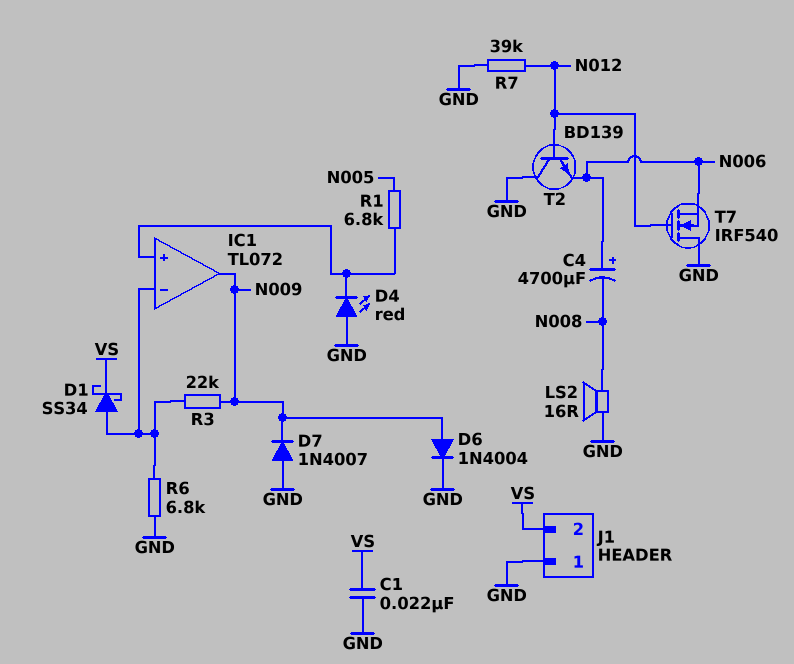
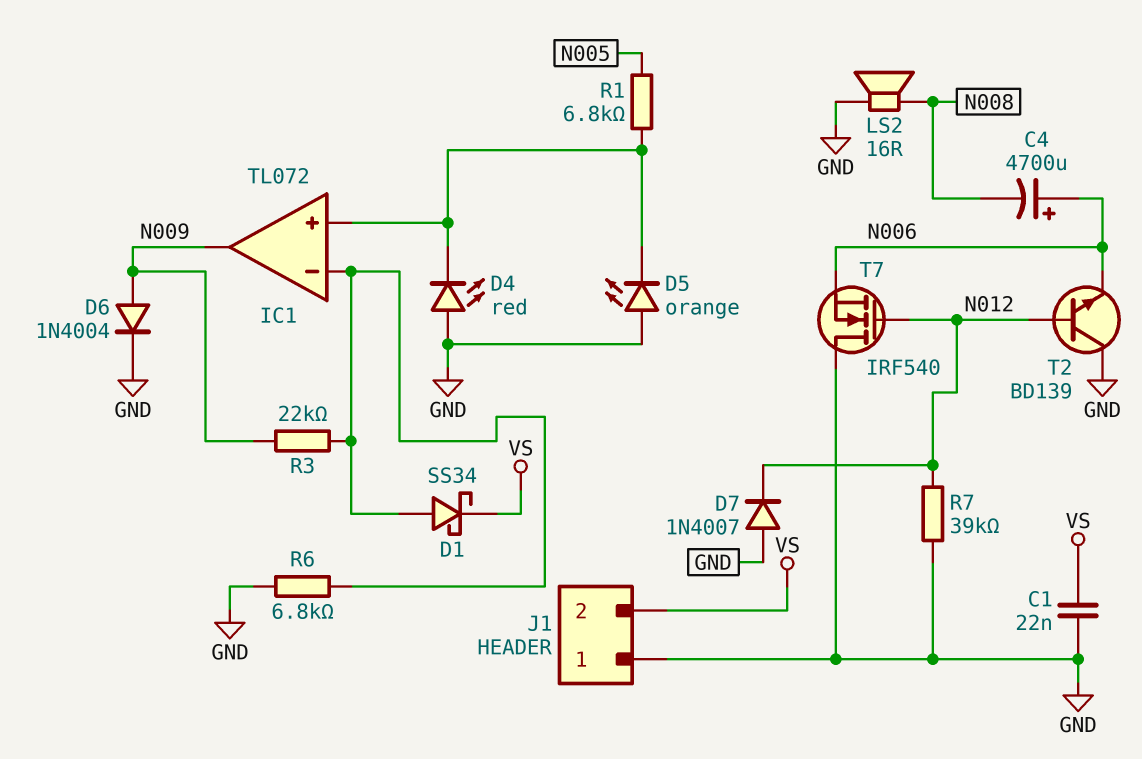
D5: none -> LED orange (A GND, K IC1/in+)
D7: diode 1N4007 (A GND, K N009) -> diode 1N4007 (A GND, K N012)

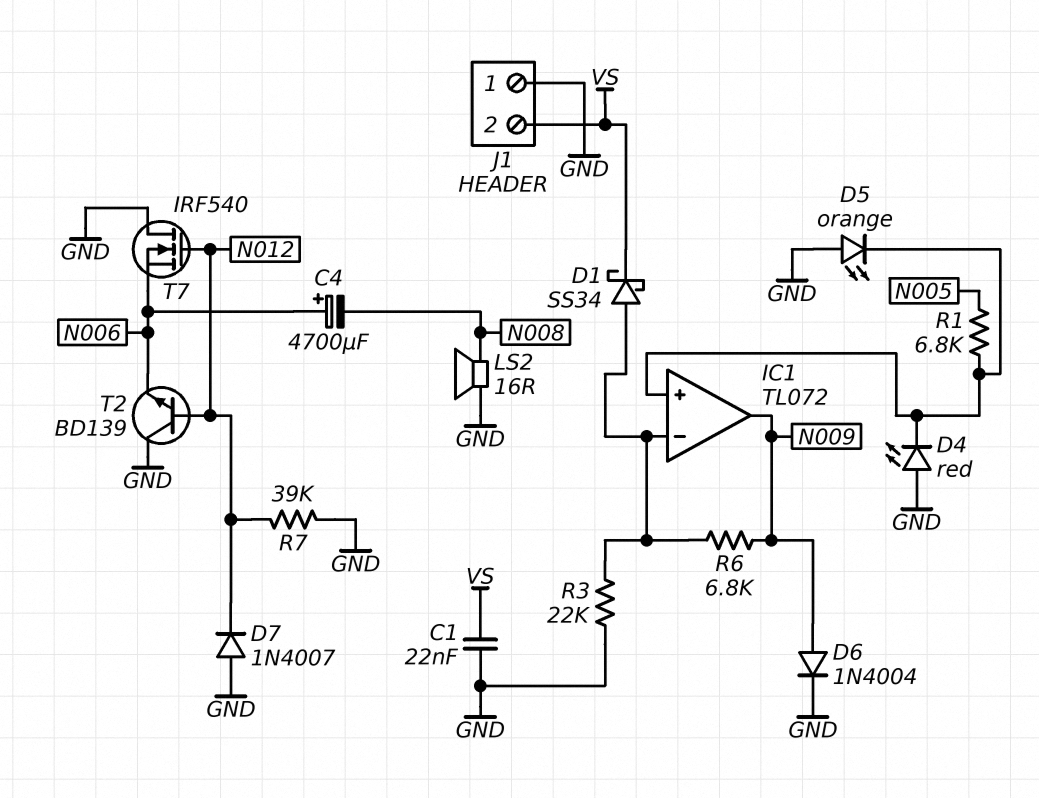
R3: 22k (IC1/in-, N009) -> 22k (GND, IC1/in-)
R6: 6.8k (GND, IC1/in-) -> 6.8k (IC1/in-, N009)

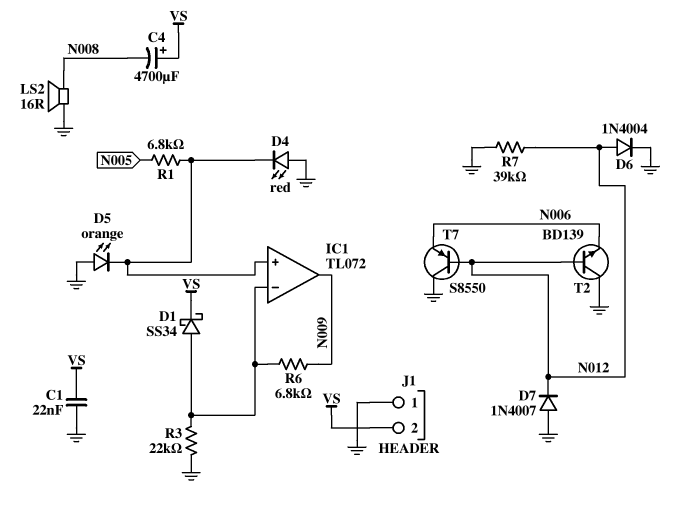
C4: 4700uF (plus N006, minus N008) -> 4700uF (plus VS, minus N008)
D6: diode 1N4004 (A N009, K GND) -> diode 1N4004 (A N012, K GND)
T7: NMOS IRF540 (G N012, D GND, S N006) -> PNP S8550 (B N012, C GND, E N006)

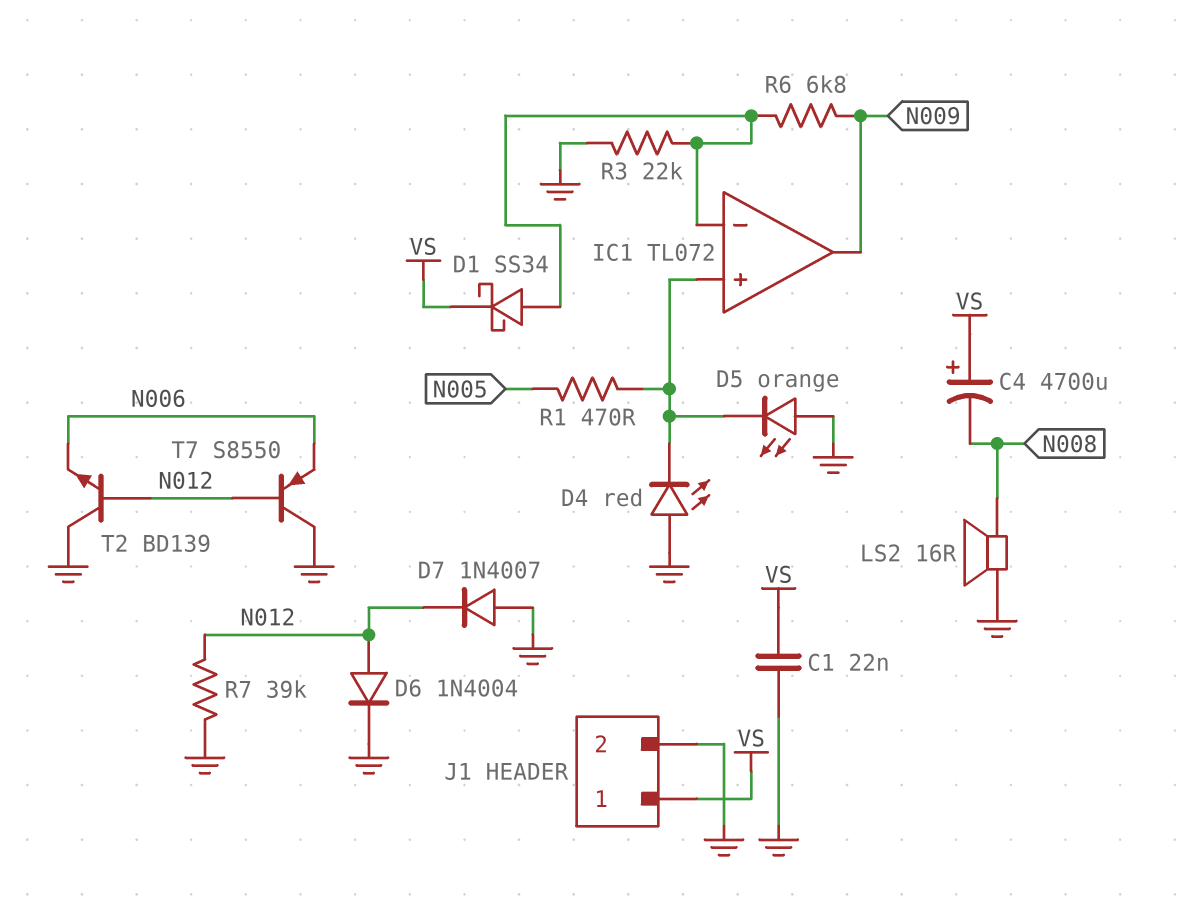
J1 pin 1: GND -> VS
J1 pin 2: VS -> GND
R1: 6.8k (IC1/in+, N005) -> 470 (IC1/in+, N005)

